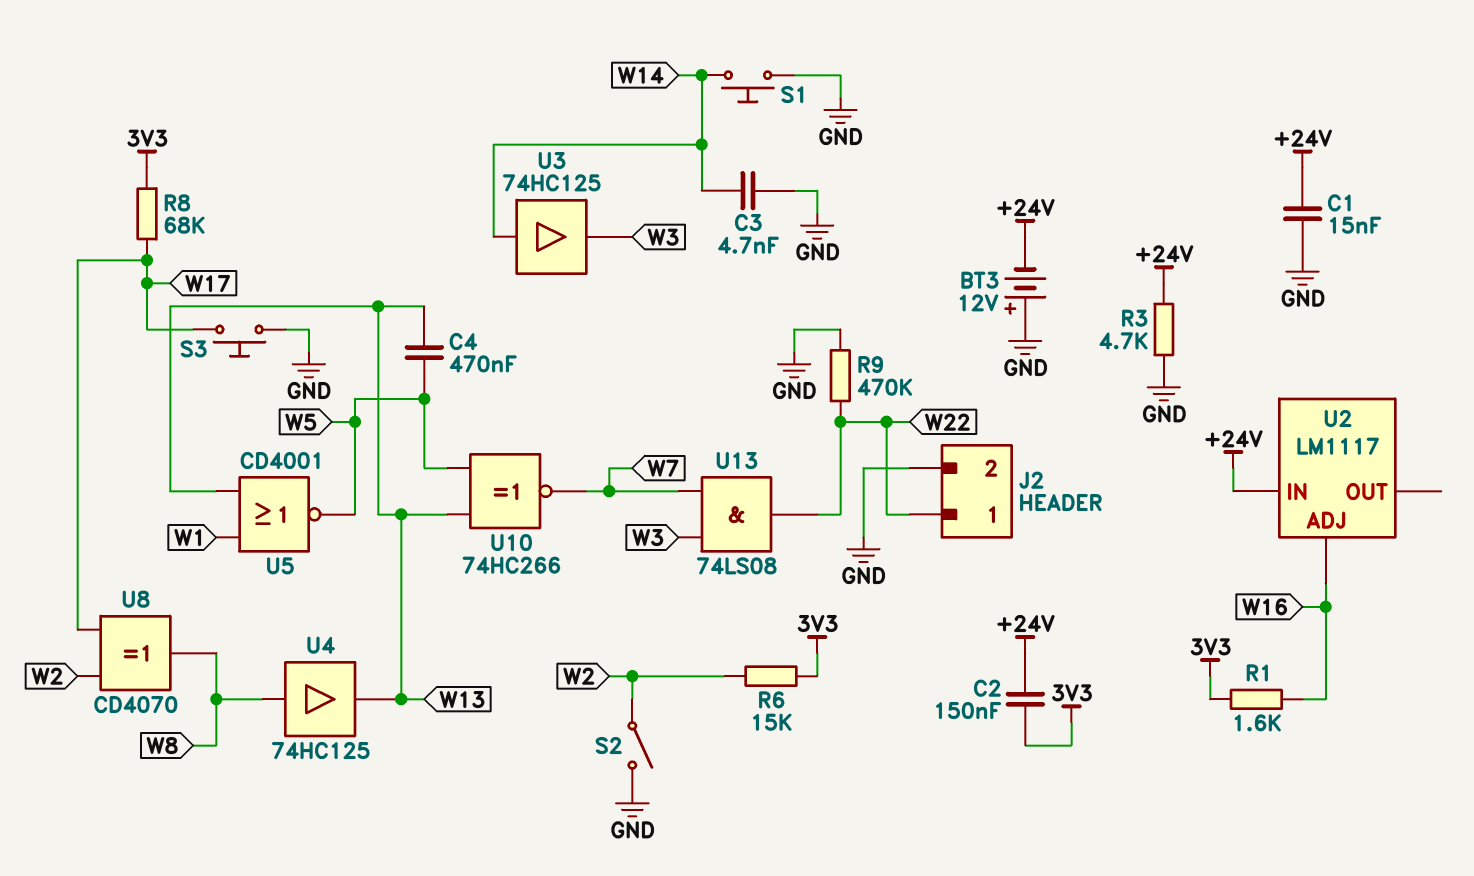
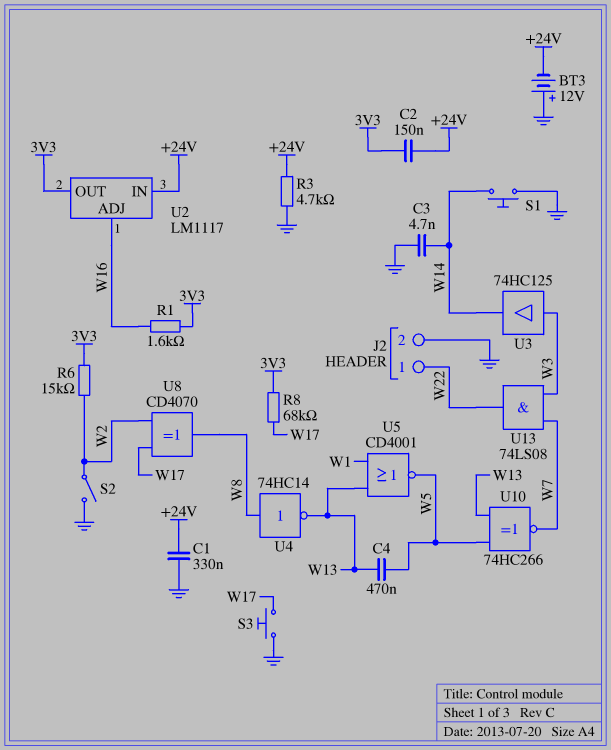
C1: 15nF (+24V, GND) -> 330nF (+24V, GND)
R9: 470k (GND, W22) -> none
U2 pin OUT: none -> 3V3
U3: buffer 74HC125 (in W14, out W3) -> buffer 74HC125 (in W3, out W14)
U4: buffer 74HC125 (in W8, out W13) -> NOT 74HC14 (in W8, out W13)

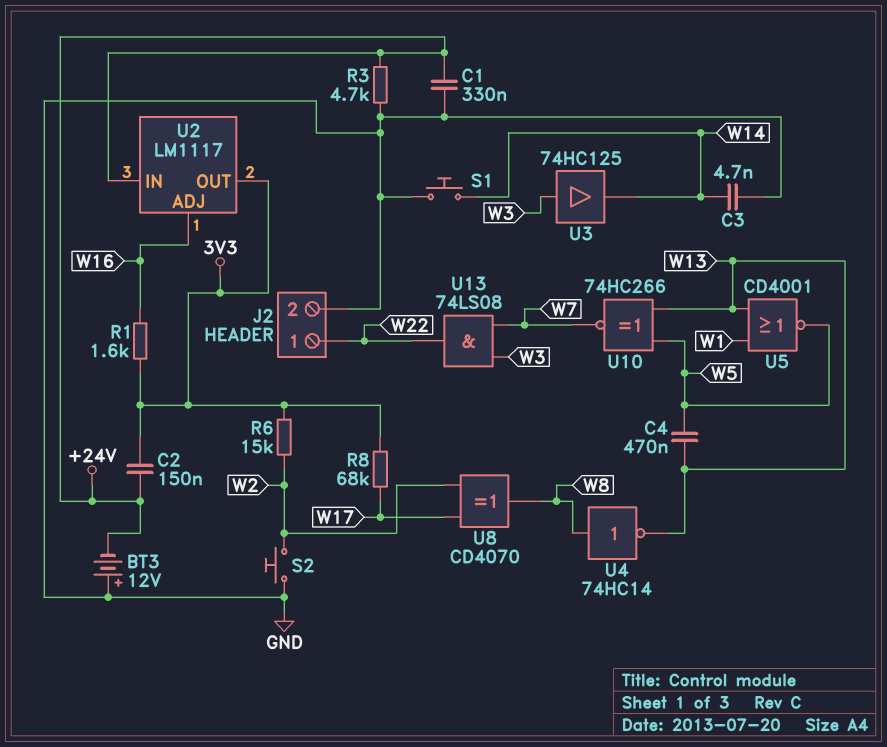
S2: switch (GND, W2) -> button (GND, W2)
S3: button (GND, W17) -> none

